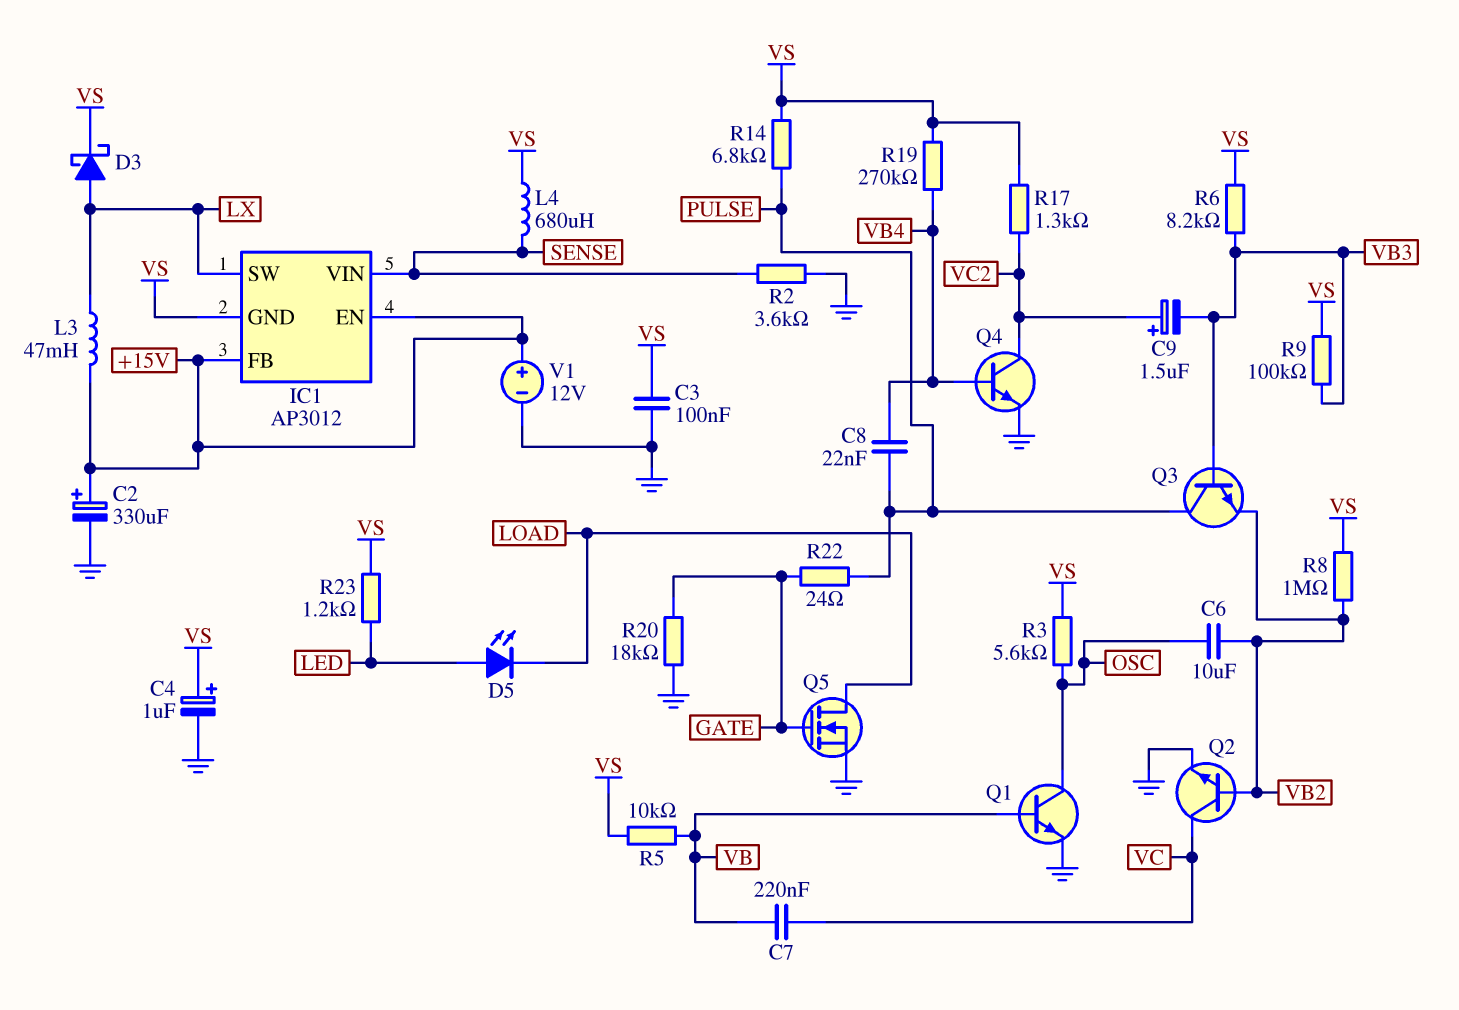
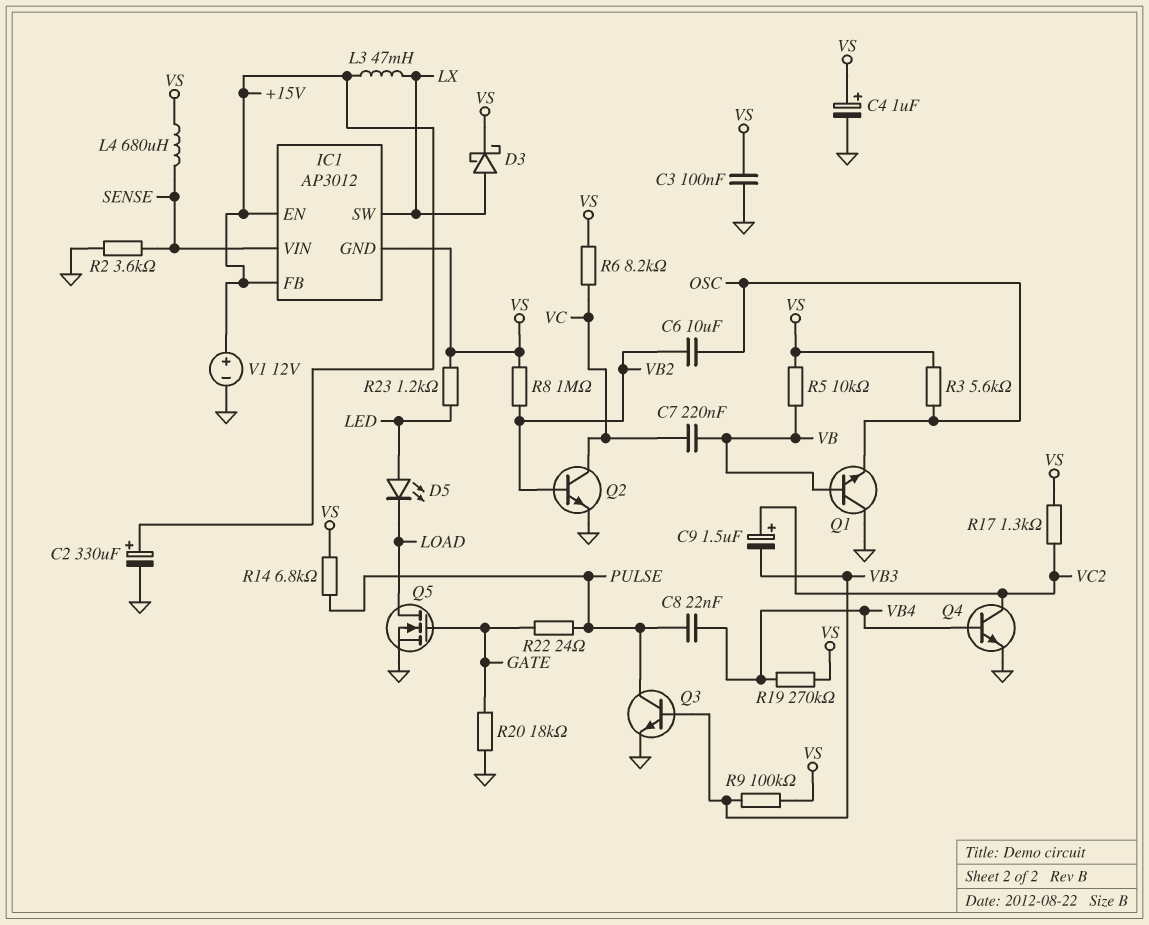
Q1: NPN (B VB, C OSC, E GND) -> NPN (B VB, C GND, E OSC)
Q3: NPN (B VB3, C PULSE, E VB2) -> NPN (B VB3, C PULSE, E GND)
R6: 8.2k (VB3, VS) -> 8.2k (VC, VS)

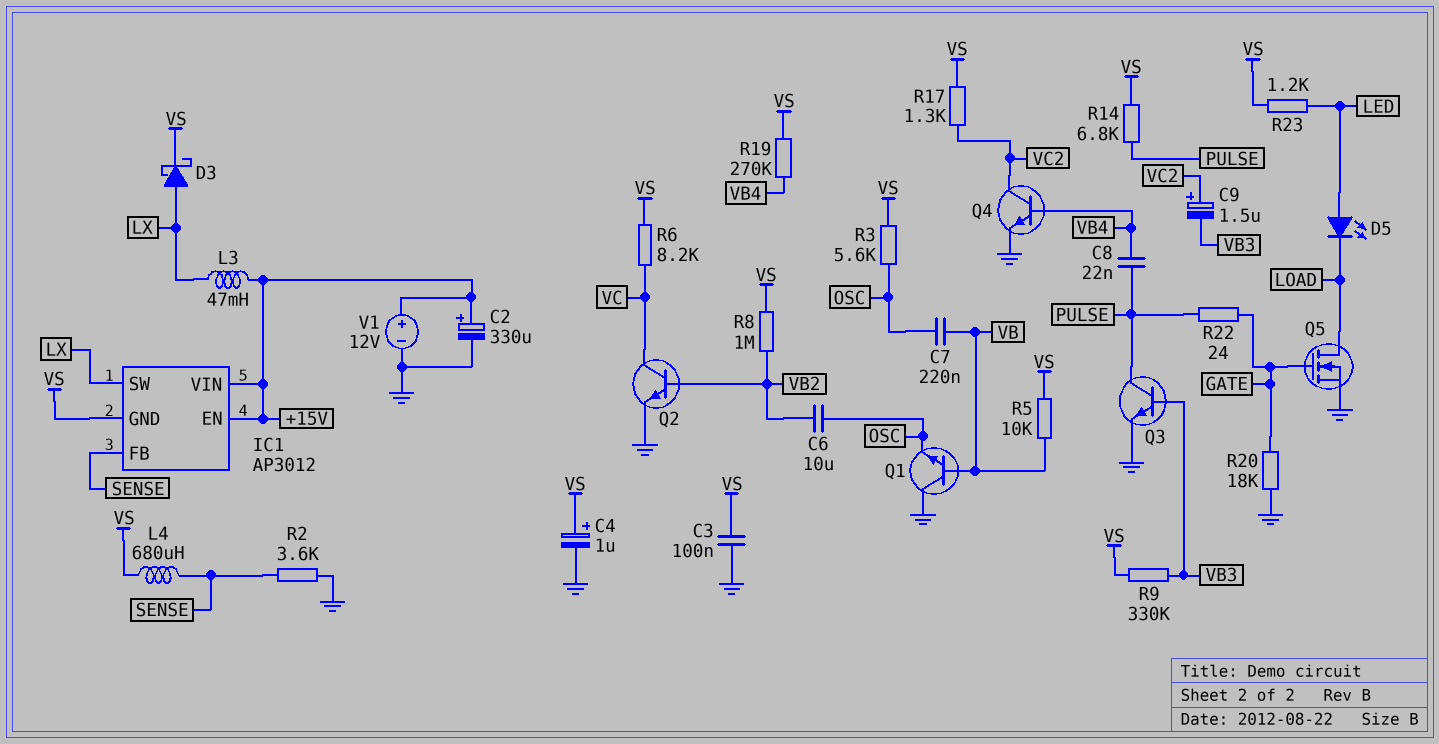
C7: 220nF (VB, VC) -> 220nF (OSC, VB)
IC1 pin FB: +15V -> SENSE
IC1 pin VIN: SENSE -> +15V
R9: 100k (VB3, VS) -> 330k (VB3, VS)

